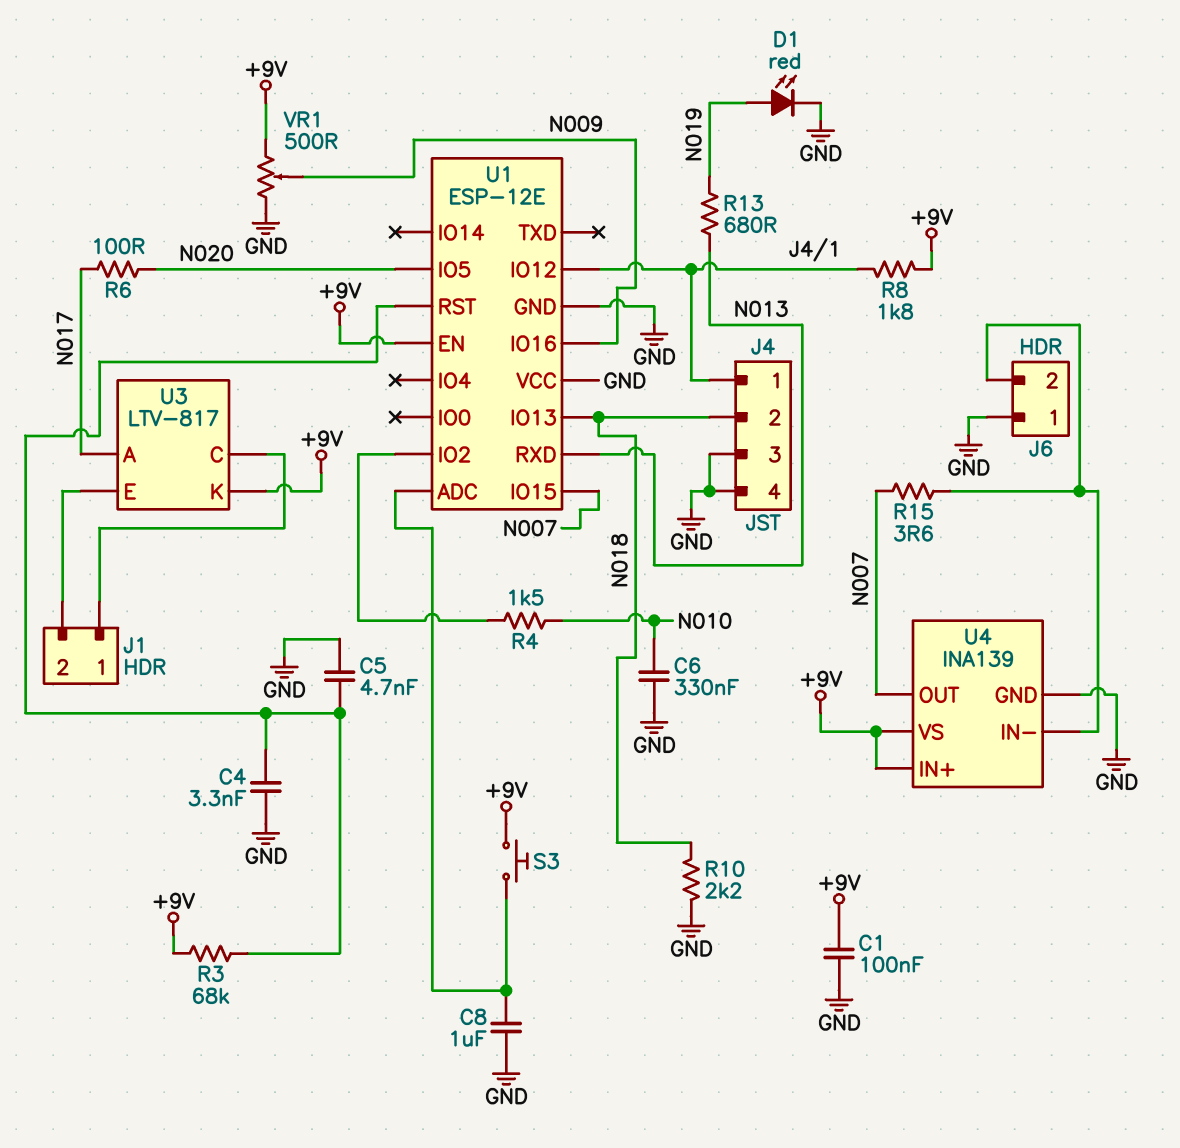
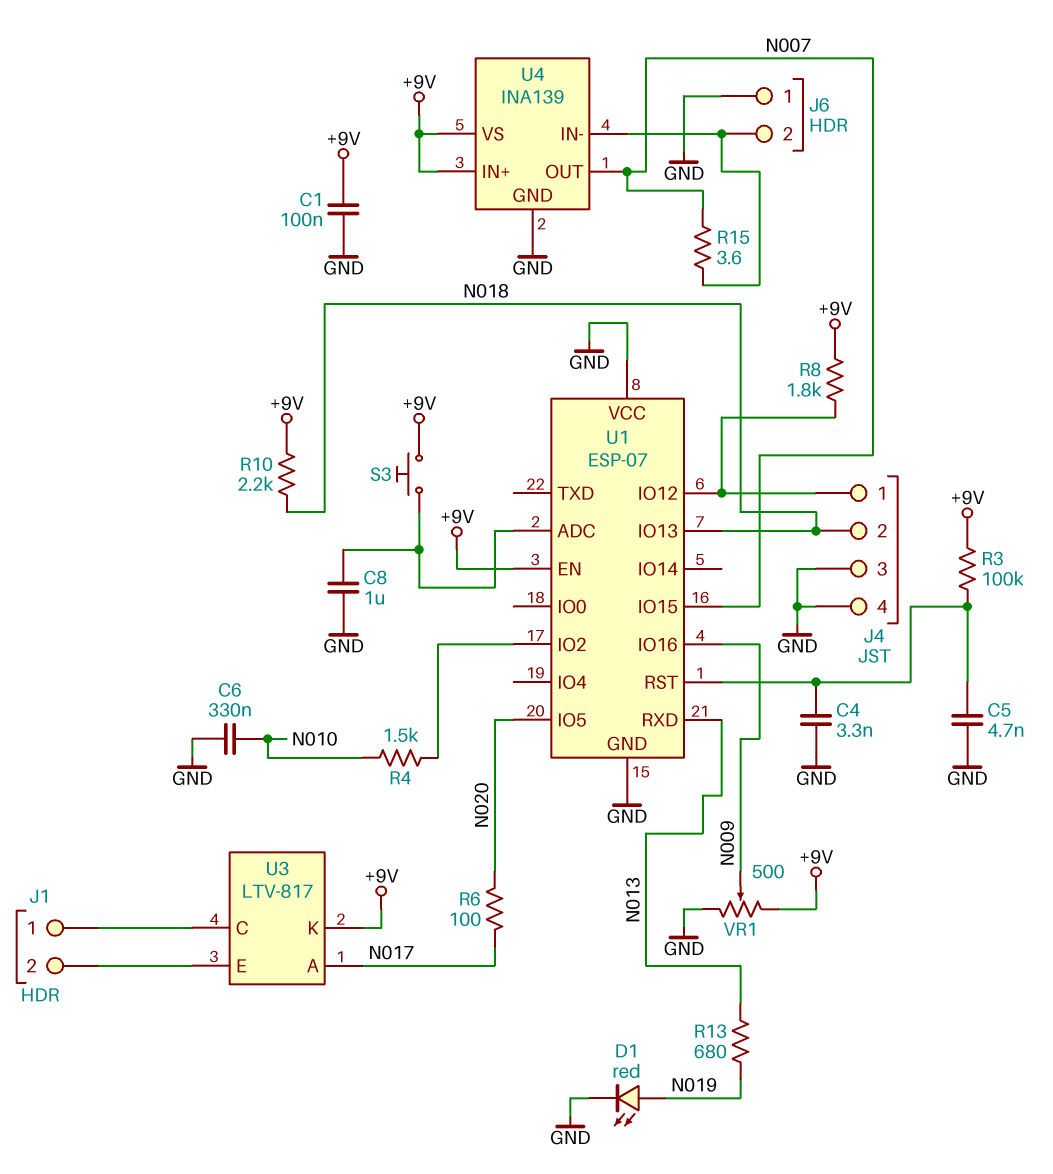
R3: 68k (+9V, U1/RST) -> 100k (+9V, U1/RST)
R10: 2.2k (GND, N018) -> 2.2k (+9V, N018)
U1: ESP-12E -> ESP-07

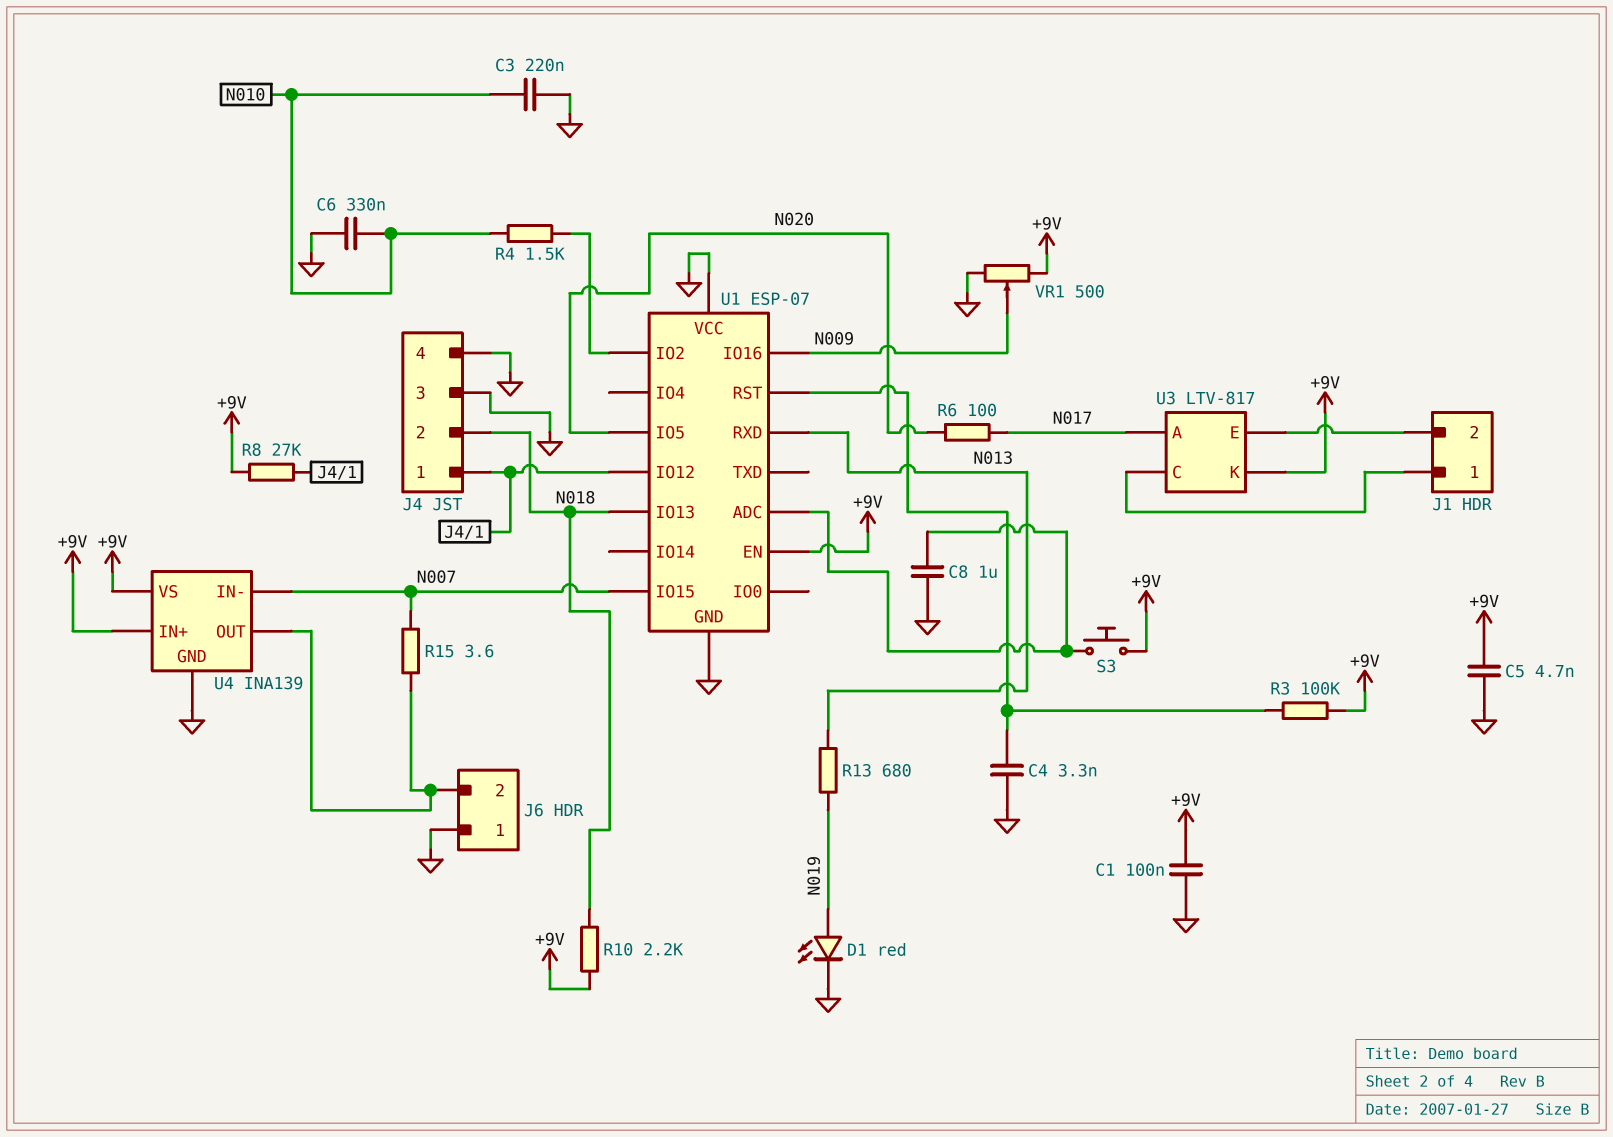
C3: none -> 220nF (GND, N010)
C5: 4.7nF (GND, U1/RST) -> 4.7nF (+9V, GND)
R8: 1.8k (+9V, J4/1) -> 27k (+9V, J4/1)
U4 pin IN-: J6/2 -> N007
U4 pin OUT: N007 -> J6/2

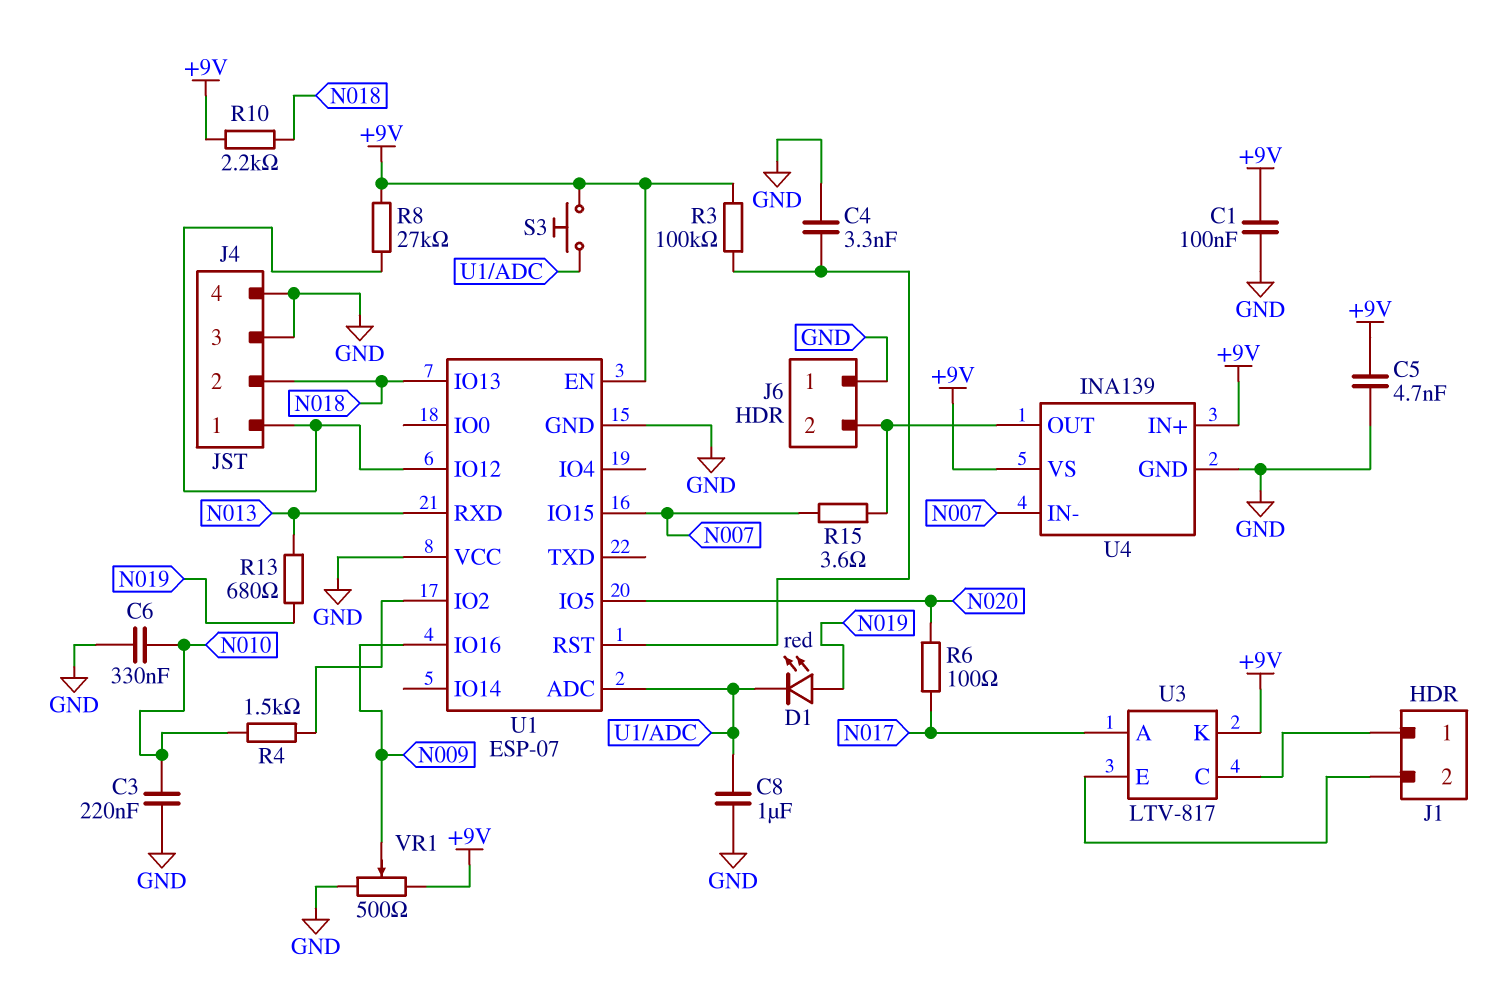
D1: LED red (A N019, K GND) -> LED red (A N019, K U1/ADC)

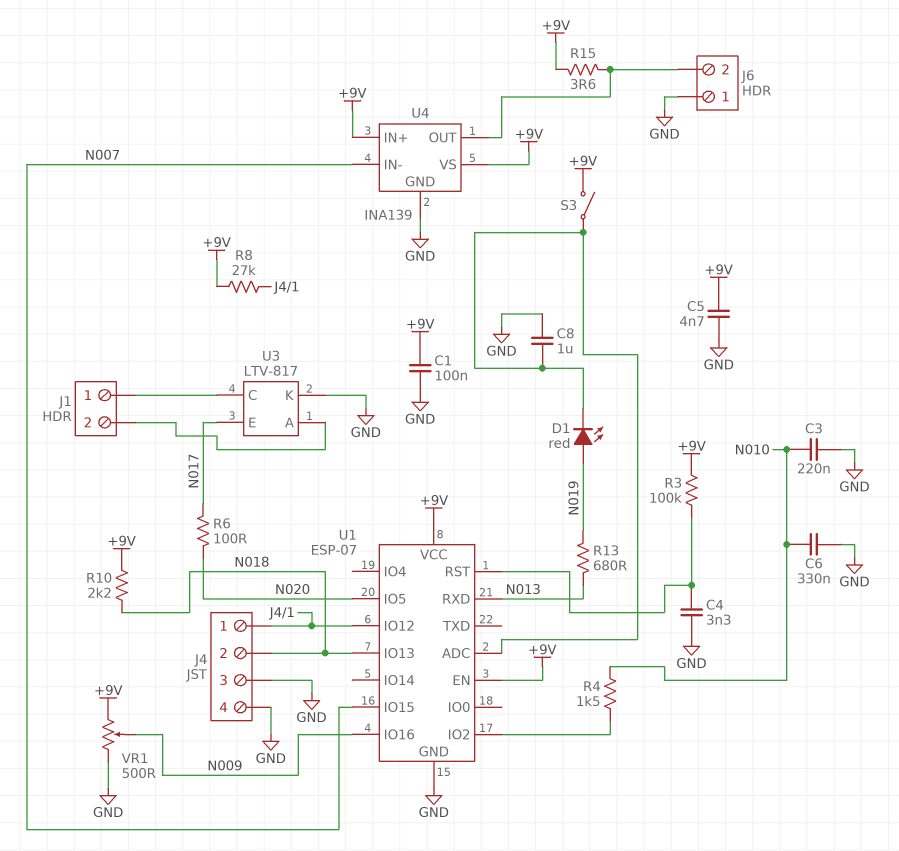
R15: 3.6 (J6/2, N007) -> 3.6 (+9V, J6/2)
S3: button (+9V, U1/ADC) -> switch (+9V, U1/ADC)
U1 pin VCC: GND -> +9V
U3 pin A: N017 -> J1/2
U3 pin E: J1/2 -> N017
U3 pin K: +9V -> GND

